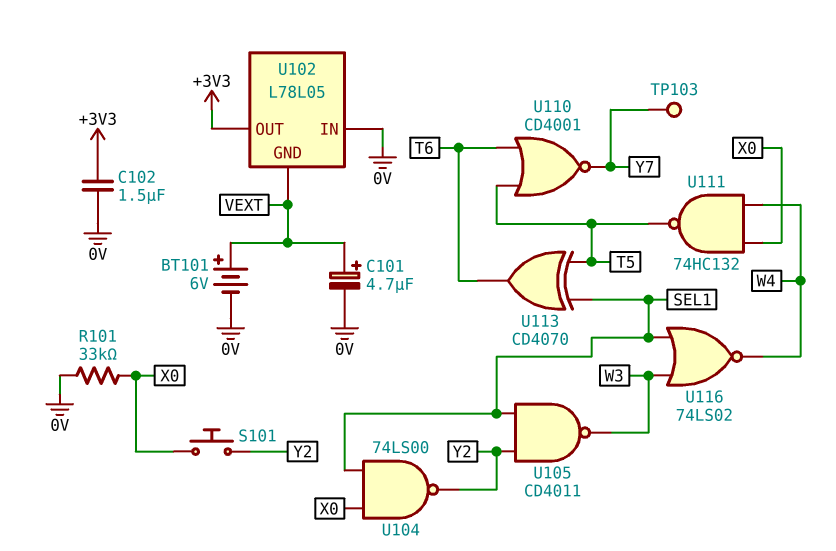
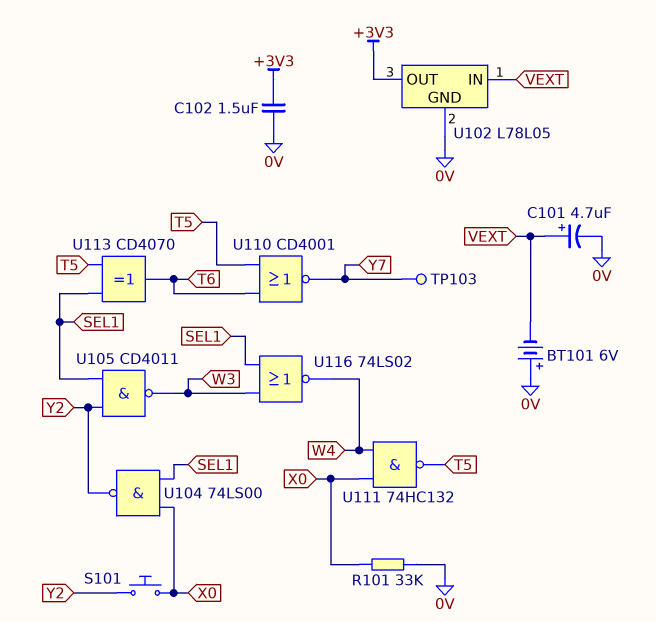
BT101: 6V (plus VEXT, minus 0V) -> 6V (plus 0V, minus VEXT)
U102 pin GND: VEXT -> 0V
U102 pin IN: 0V -> VEXT

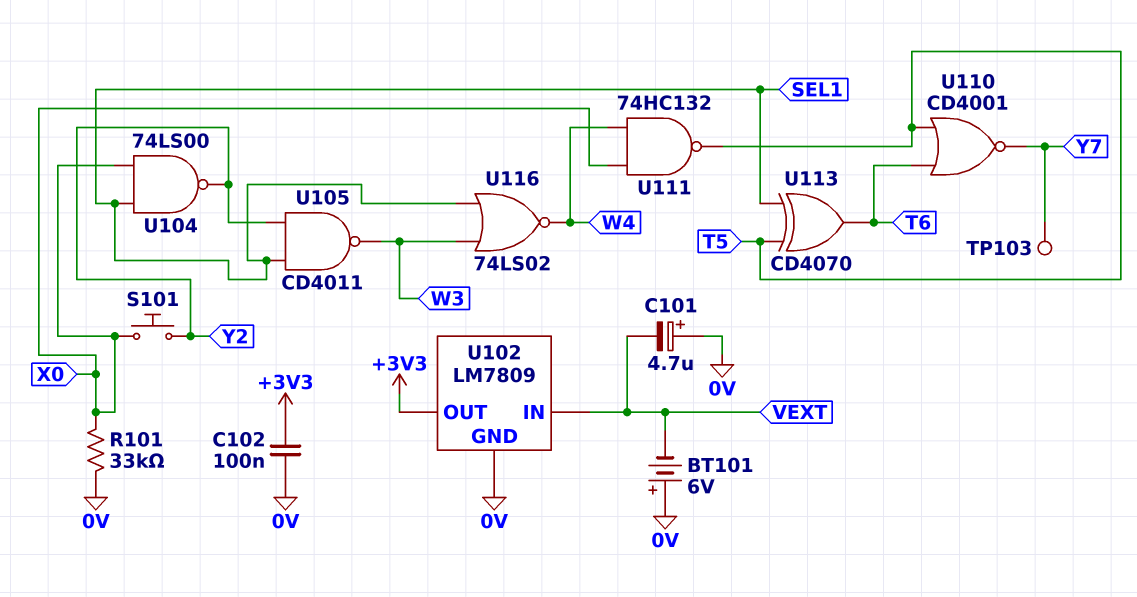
C101: 4.7uF (plus VEXT, minus 0V) -> 4.7uF (plus 0V, minus VEXT)
C102: 1.5uF (+3V3, 0V) -> 100nF (+3V3, 0V)
U102: L78L05 -> LM7809

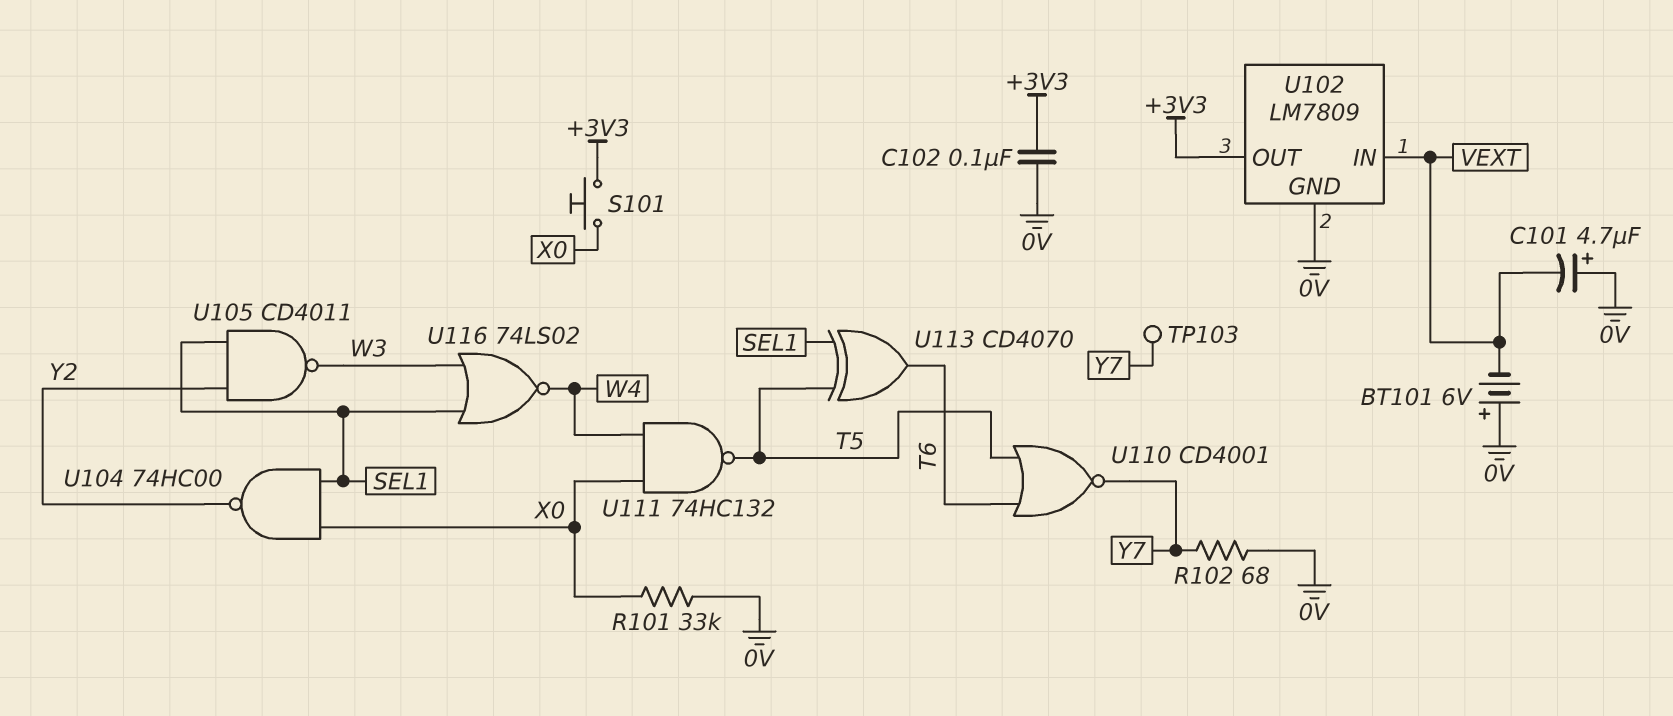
R102: none -> 68 (0V, Y7)
S101: button (X0, Y2) -> button (+3V3, X0)
U104: NAND 74LS00 (in SEL1, in X0, out Y2) -> NAND 74HC00 (in SEL1, in X0, out Y2)

